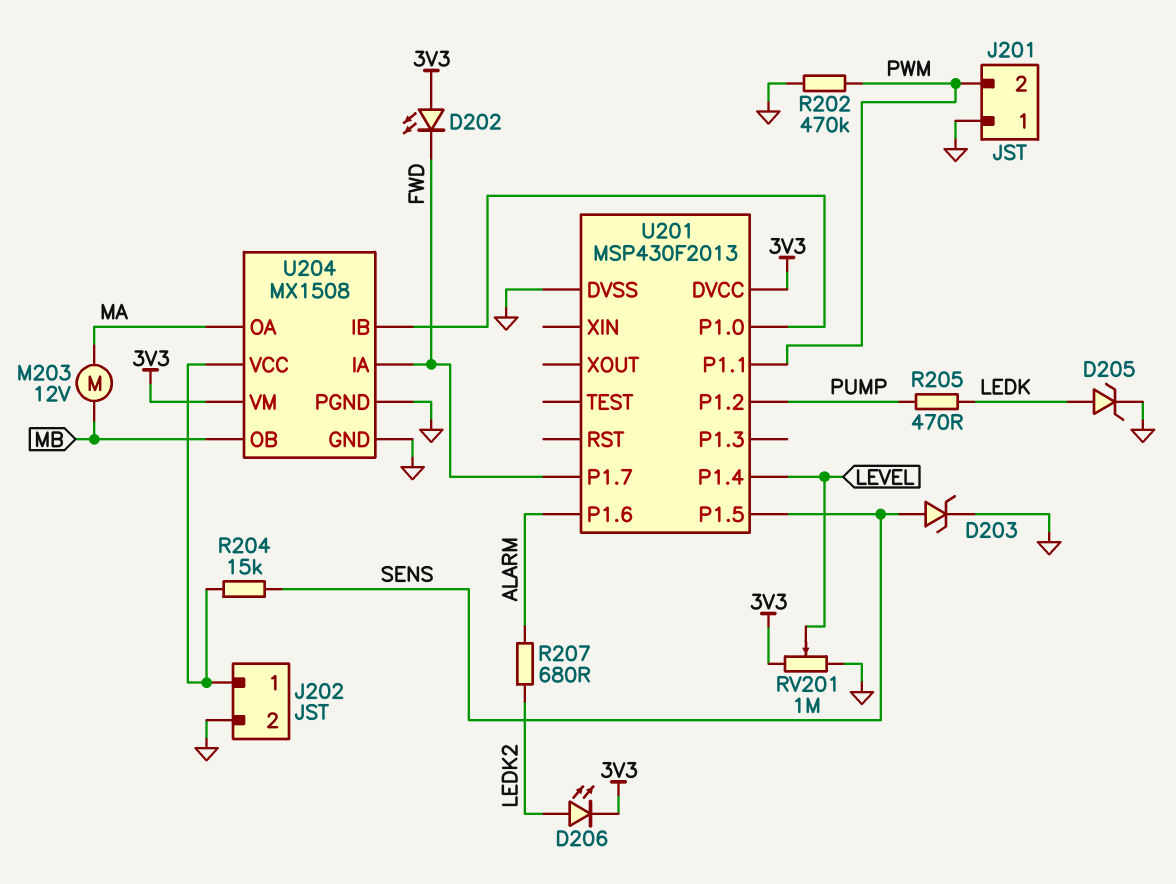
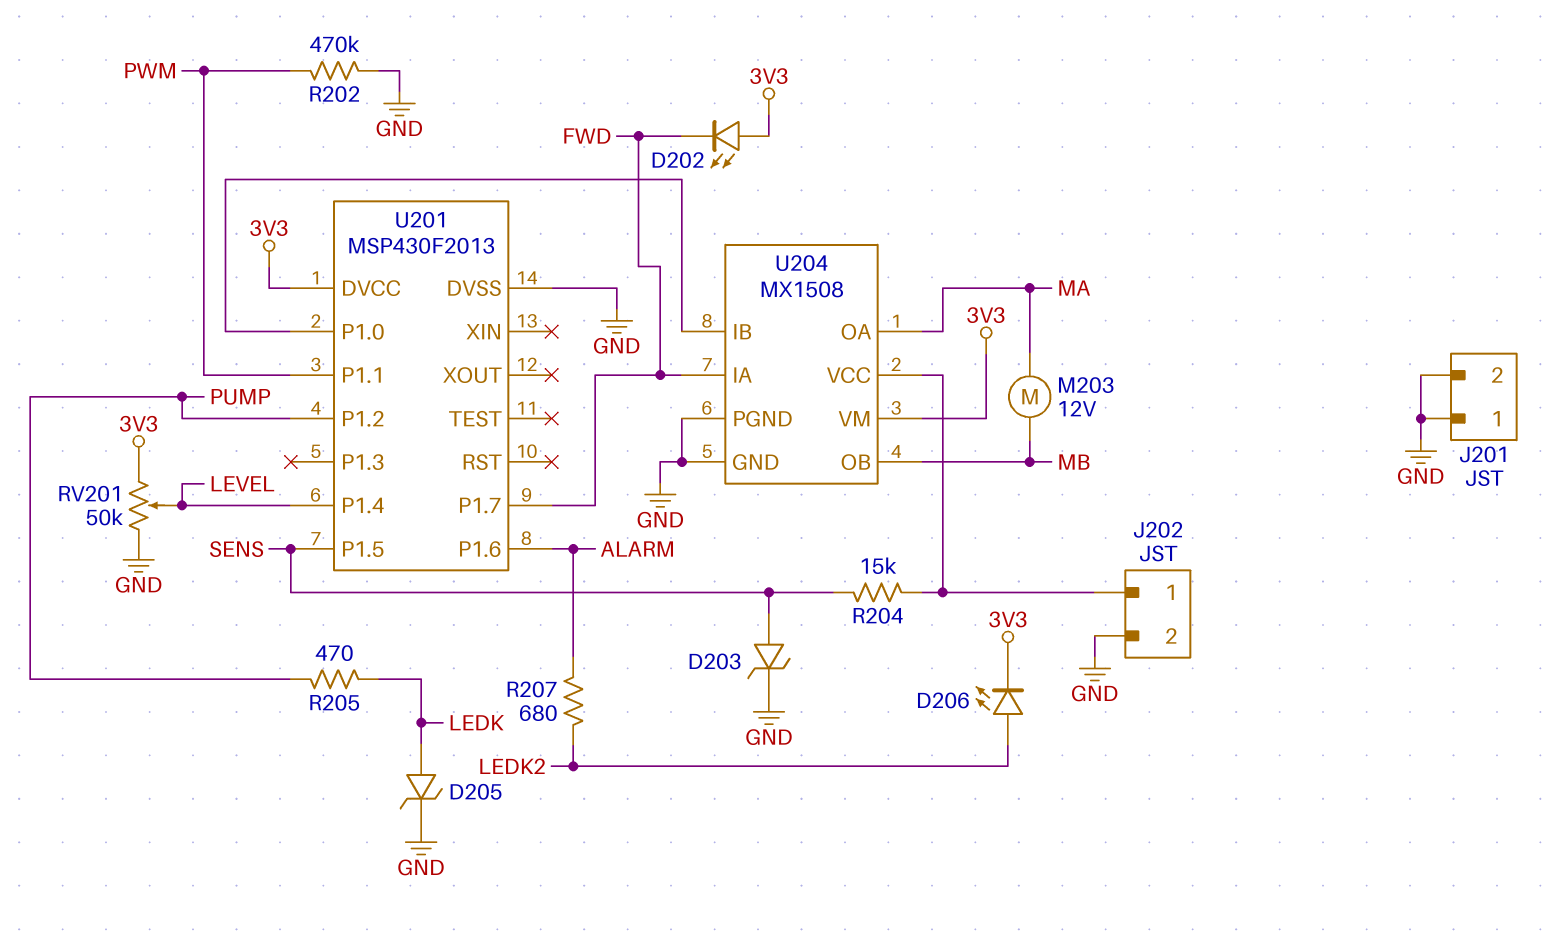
J201 pin 2: PWM -> GND
RV201: 1M (3V3, GND, wiper LEVEL) -> 50k (3V3, GND, wiper LEVEL)

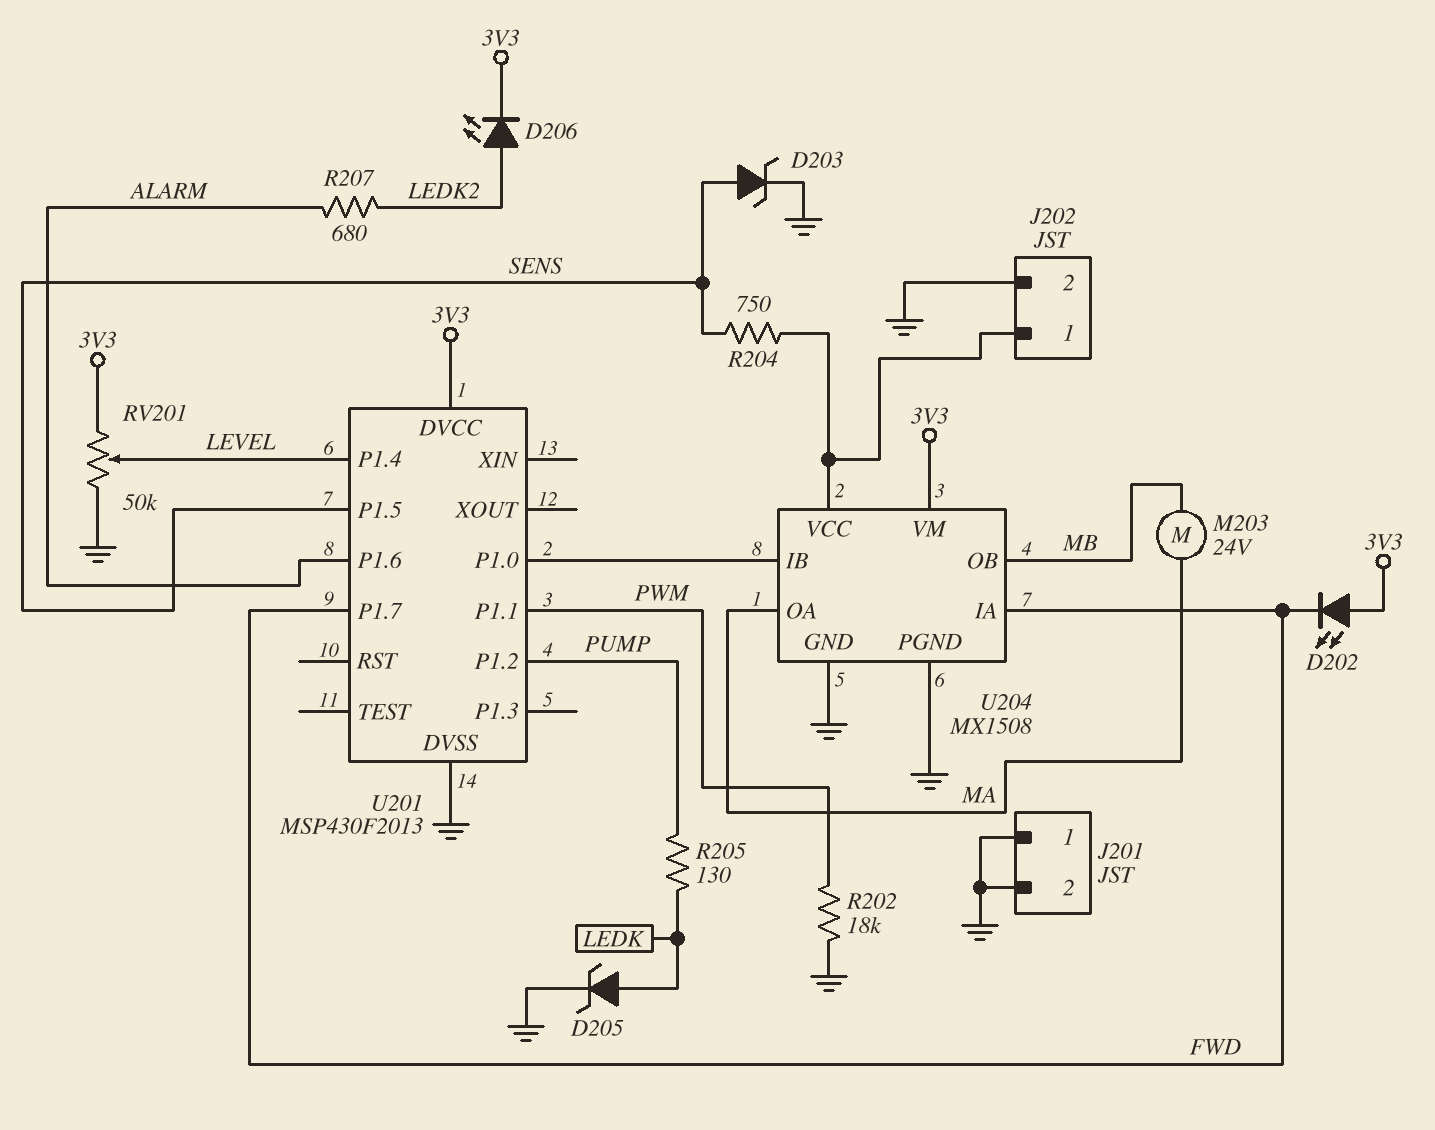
M203: motor 12V (MA, MB) -> motor 24V (MA, MB)
R202: 470k (GND, PWM) -> 18k (GND, PWM)
R204: 15k (J202/1, SENS) -> 750 (J202/1, SENS)
R205: 470 (LEDK, PUMP) -> 130 (LEDK, PUMP)

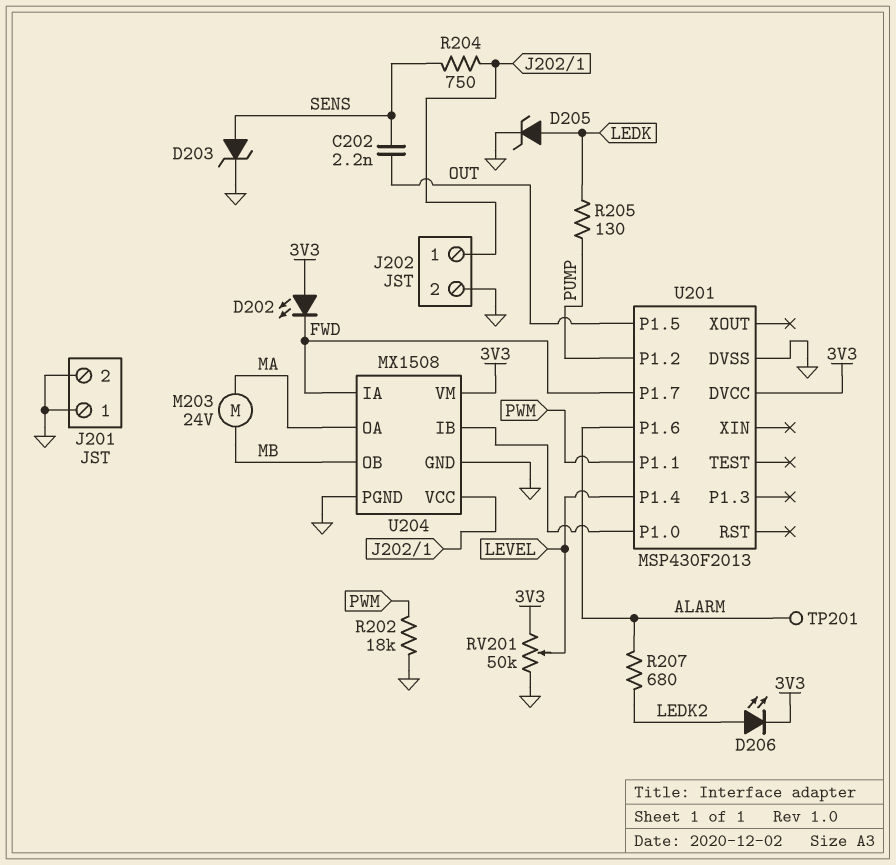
C202: none -> 2.2nF (OUT, SENS)
TP201: none -> test point (ALARM)
U201 pin P1.5: SENS -> OUT

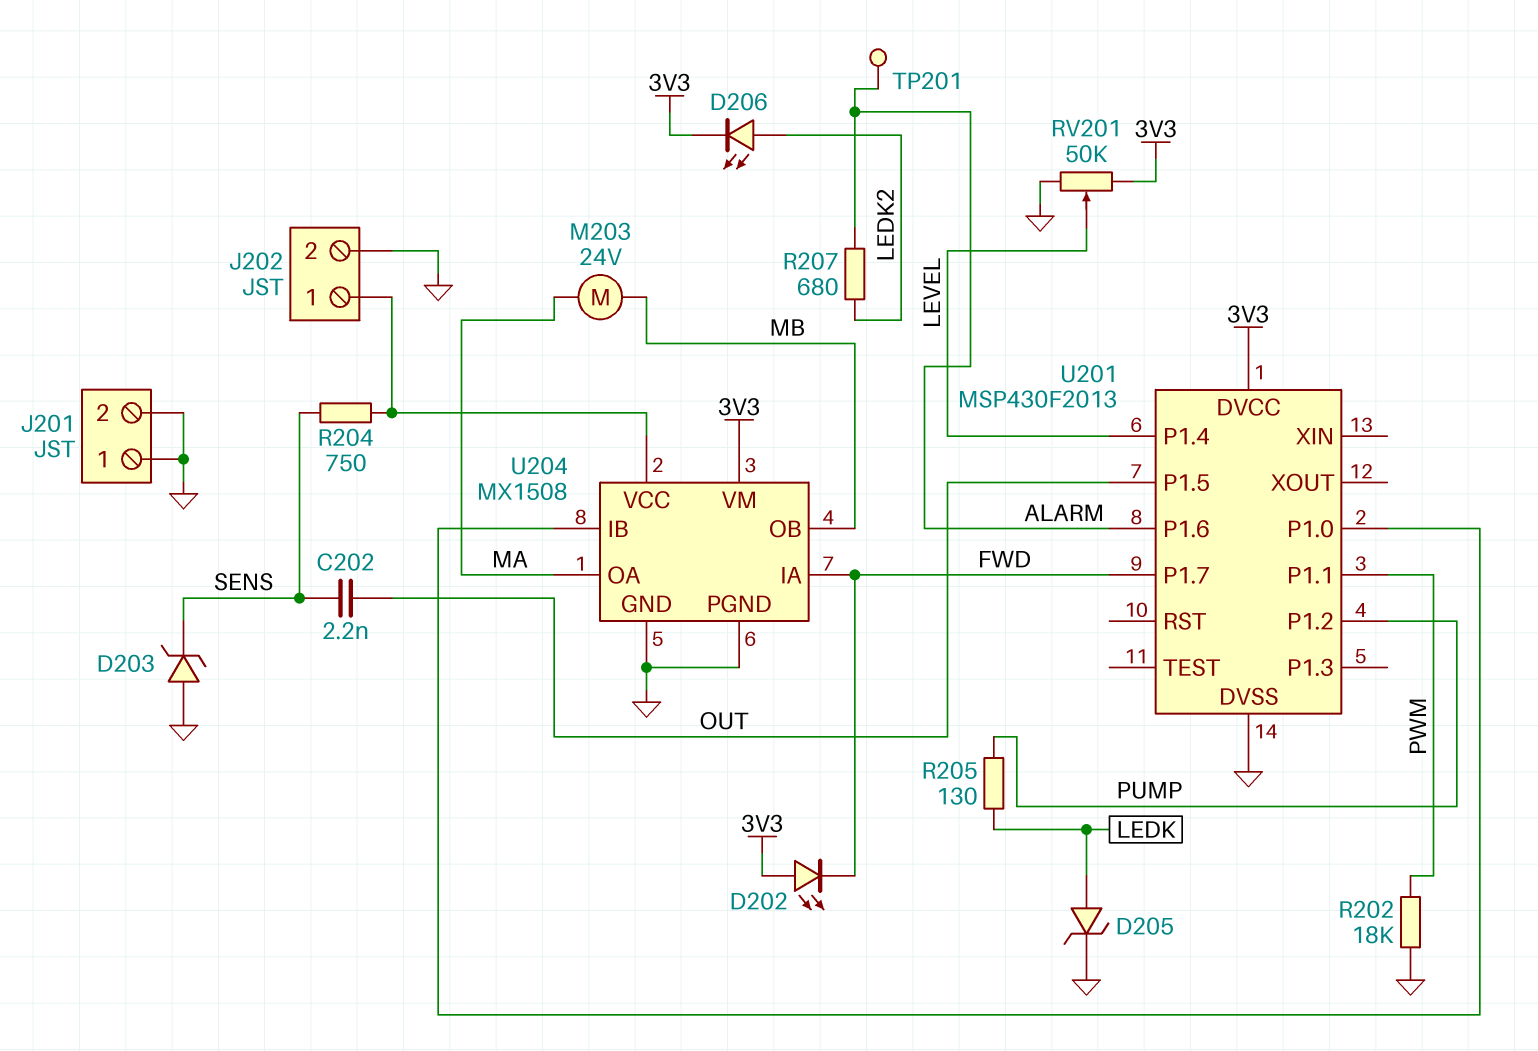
D203: zener (A SENS, K GND) -> zener (A GND, K SENS)

